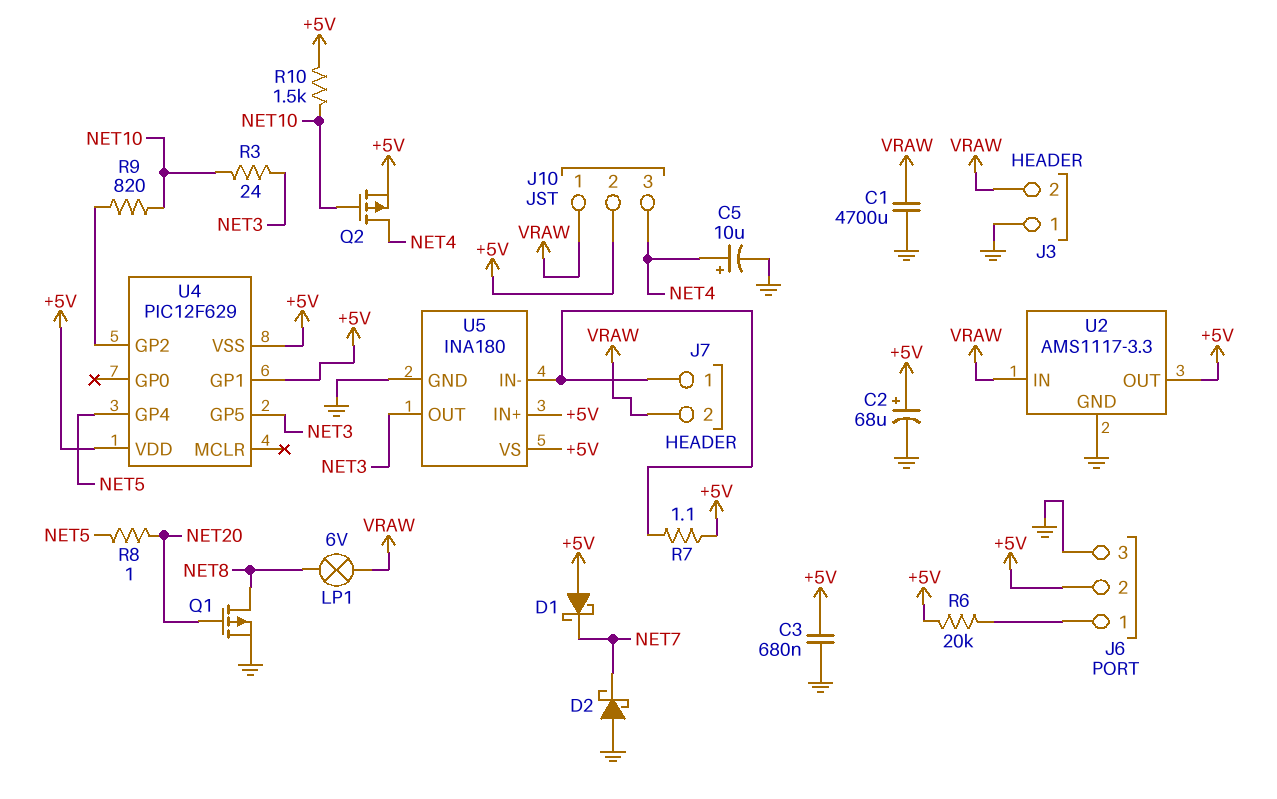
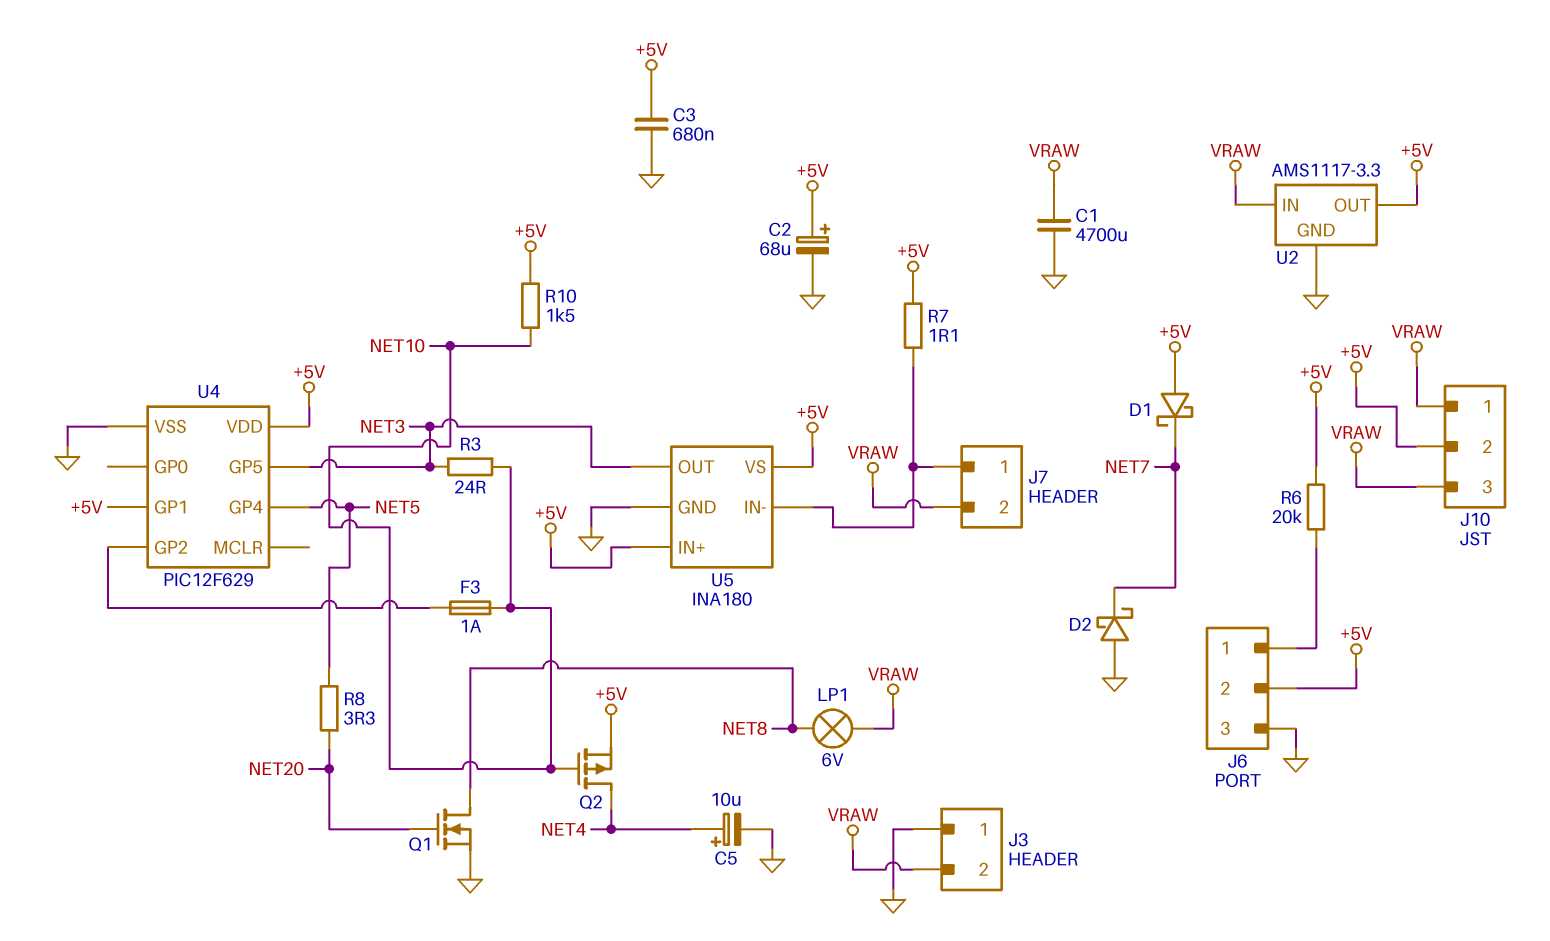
F3: none -> 1A (NET10, U4/GP2)
J10 pin 3: NET4 -> VRAW
Q1: PMOS (G NET20, D NET8, S GND) -> NMOS (G NET20, D NET8, S GND)
R8: 1 (NET5, NET20) -> 3.3 (NET5, NET20)
R9: 820 (NET10, U4/GP2) -> none
U4 pin VSS: +5V -> GND

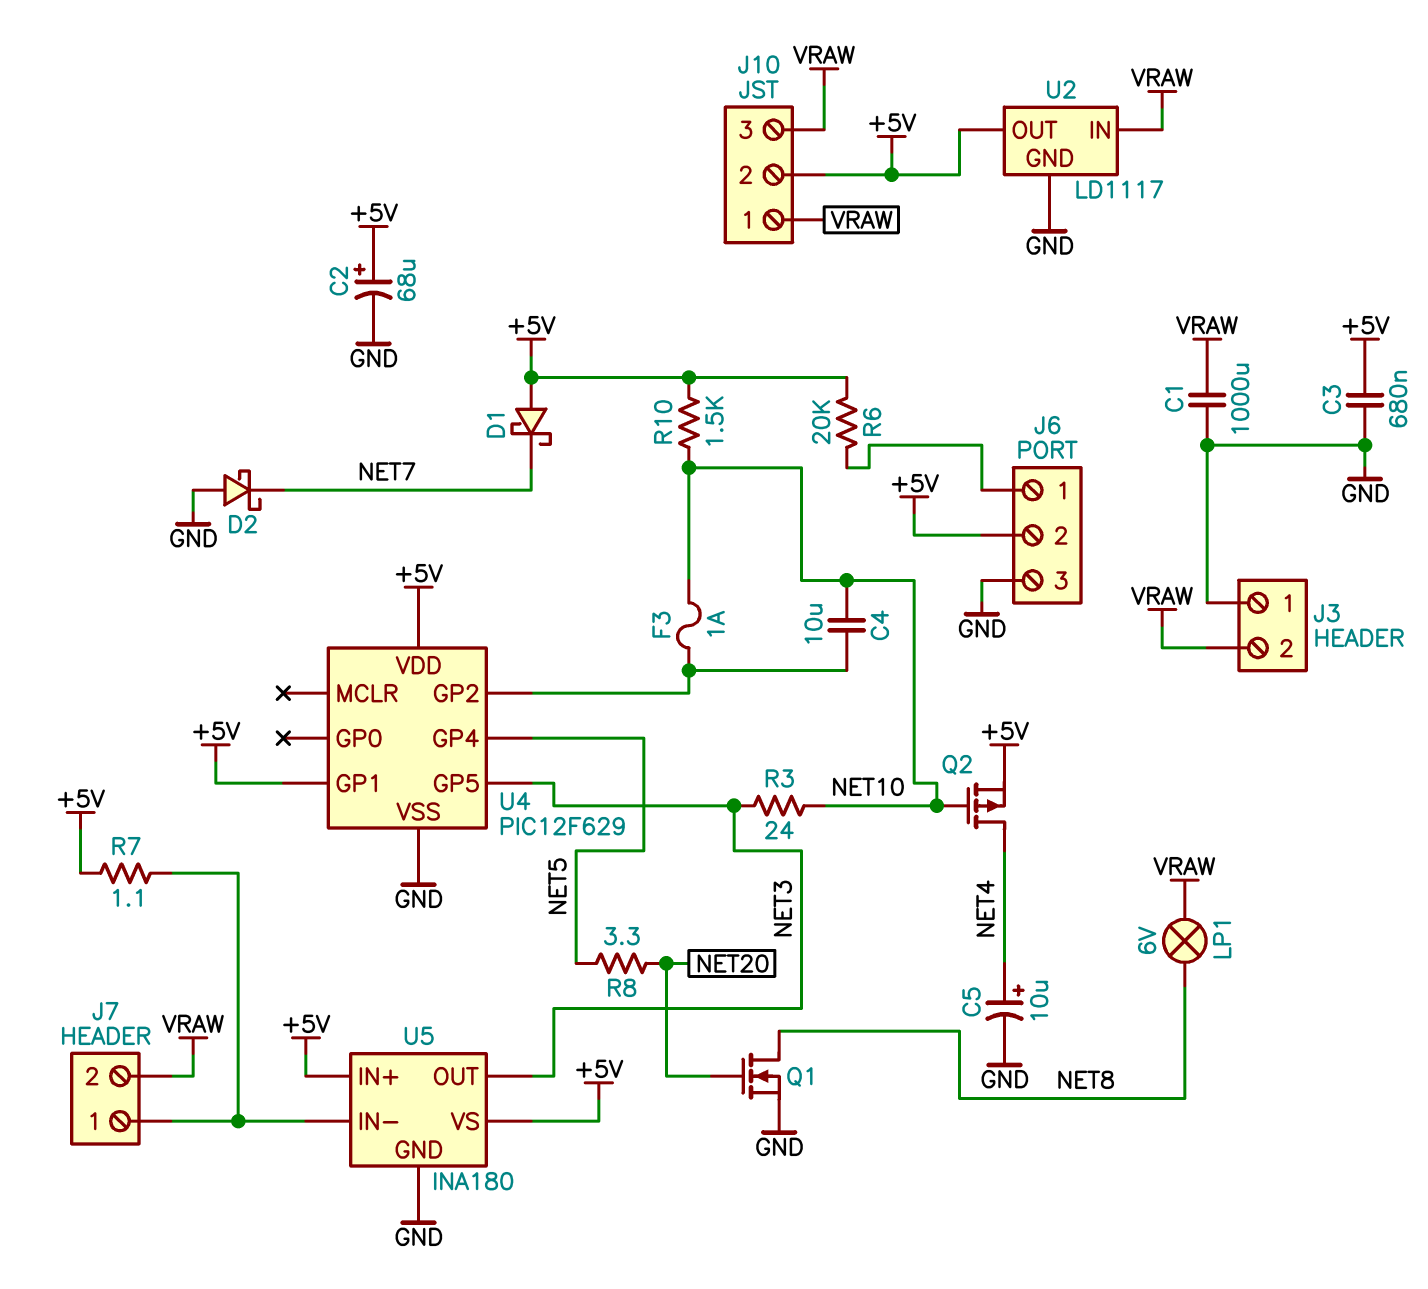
C1: 4700uF (GND, VRAW) -> 1000uF (GND, VRAW)
C4: none -> 10uF (NET10, U4/GP2)
U2: AMS1117-3.3 -> LD1117

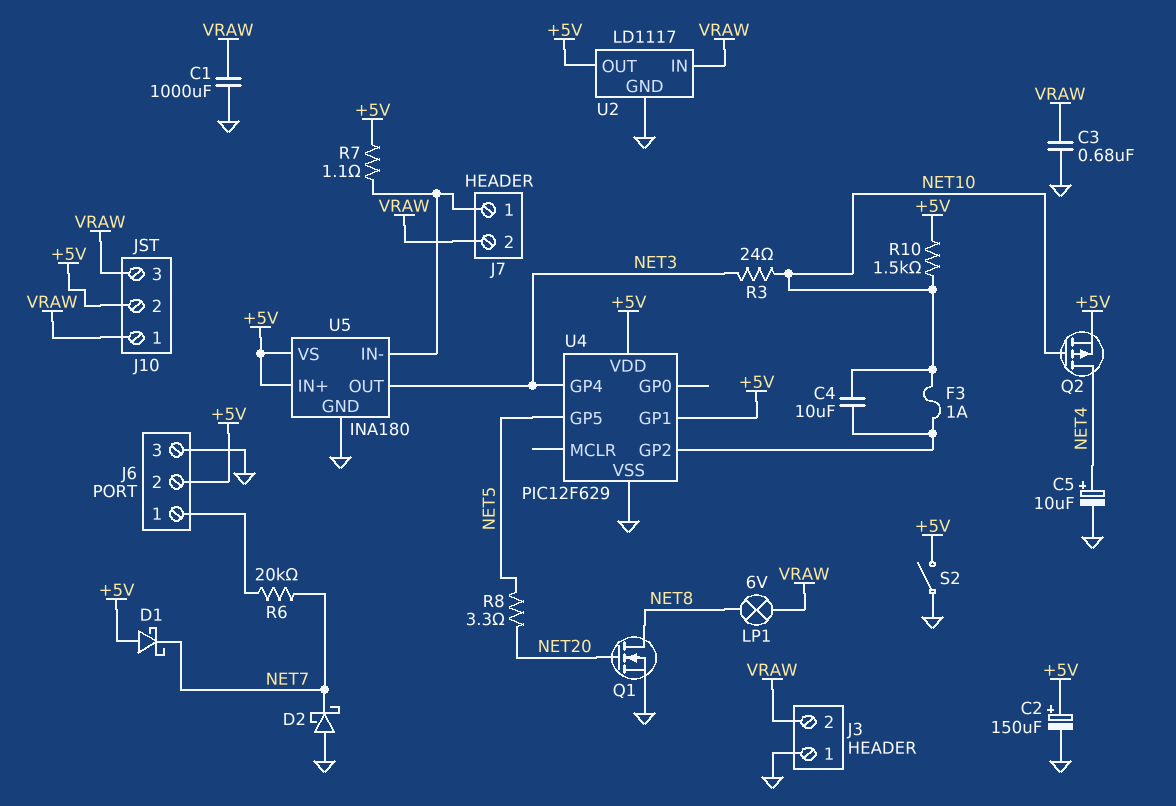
C2: 68uF (plus +5V, minus GND) -> 150uF (plus +5V, minus GND)
C3: 680nF (+5V, GND) -> 680nF (GND, VRAW)
R6: 20k (+5V, J6/1) -> 20k (J6/1, NET7)
S2: none -> switch (+5V, GND)
U4 pin GP4: NET5 -> NET3
U4 pin GP5: NET3 -> NET5

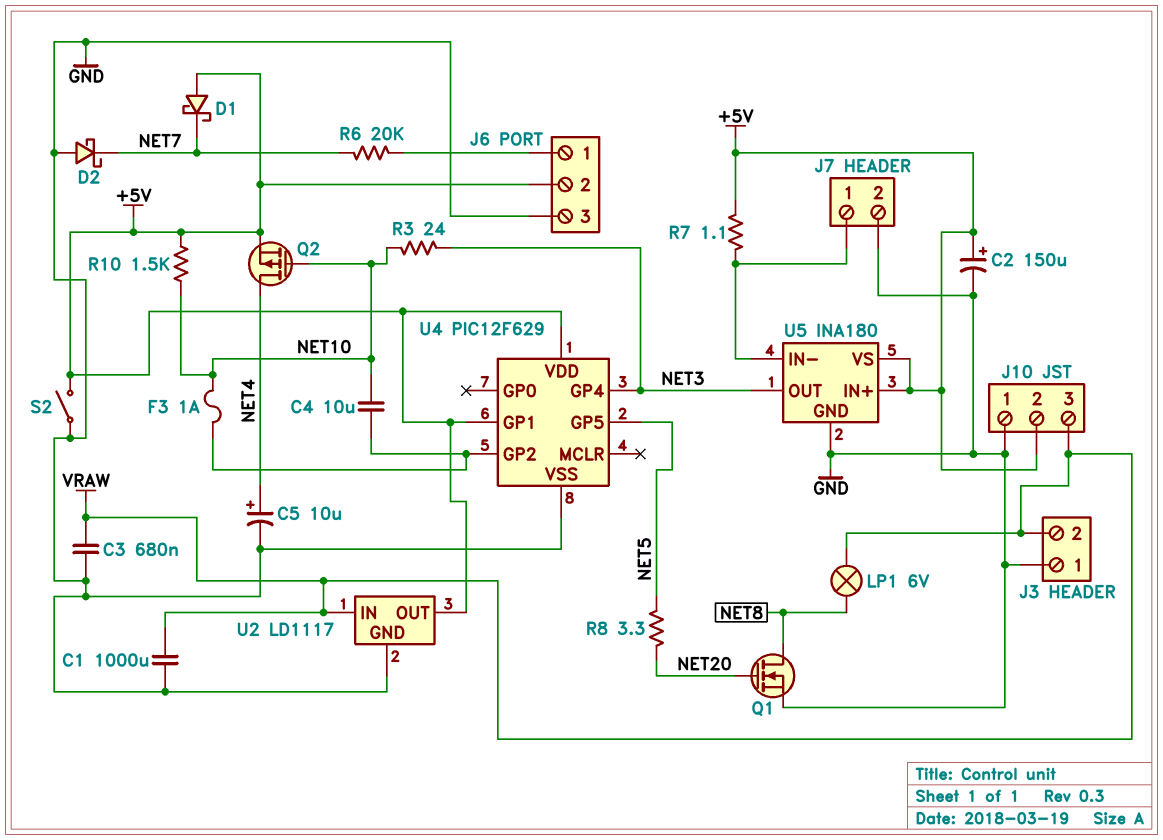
J7 pin 2: VRAW -> GND
J10 pin 1: VRAW -> GND

